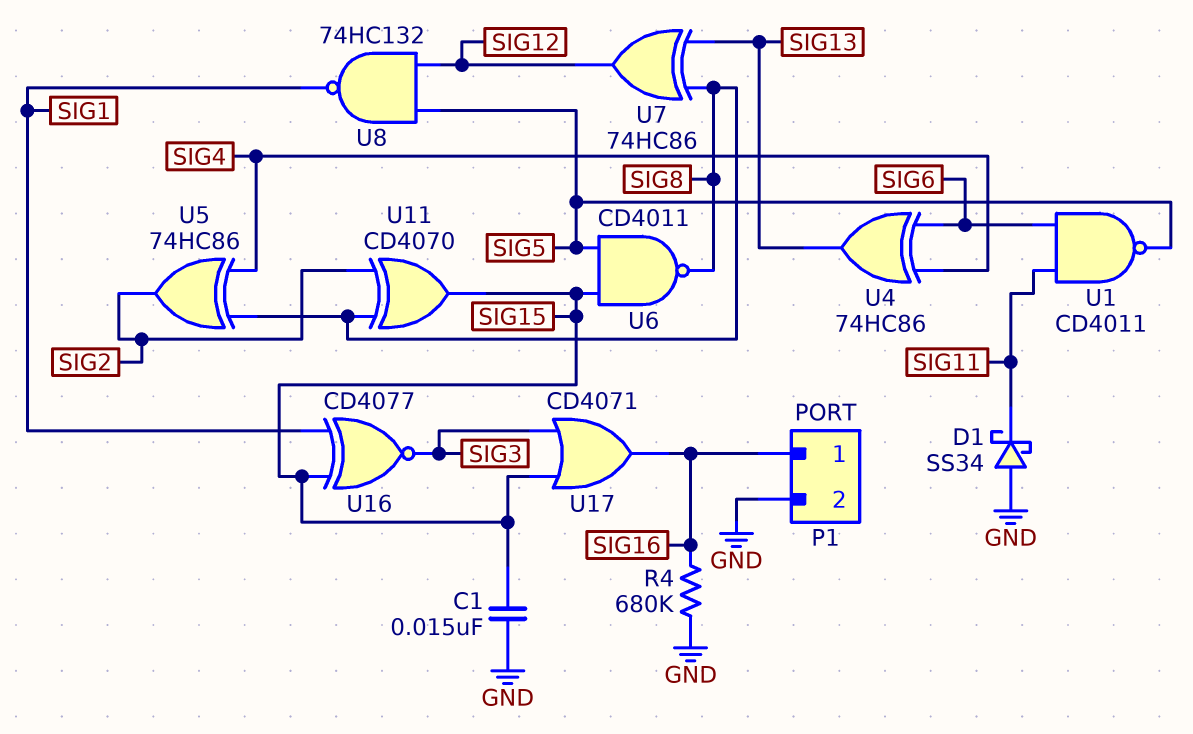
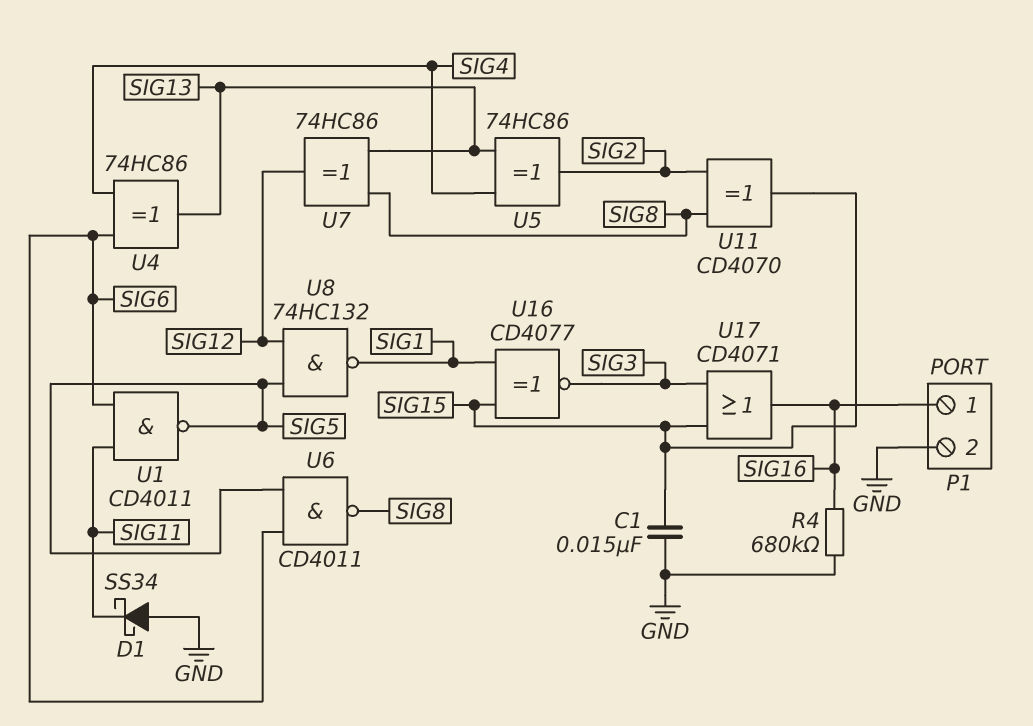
U5: XOR 74HC86 (in SIG4, in SIG8, out SIG2) -> XOR 74HC86 (in SIG4, in SIG13, out SIG2)
U6: NAND CD4011 (in SIG5, in SIG15, out SIG8) -> NAND CD4011 (in SIG5, in SIG6, out SIG8)

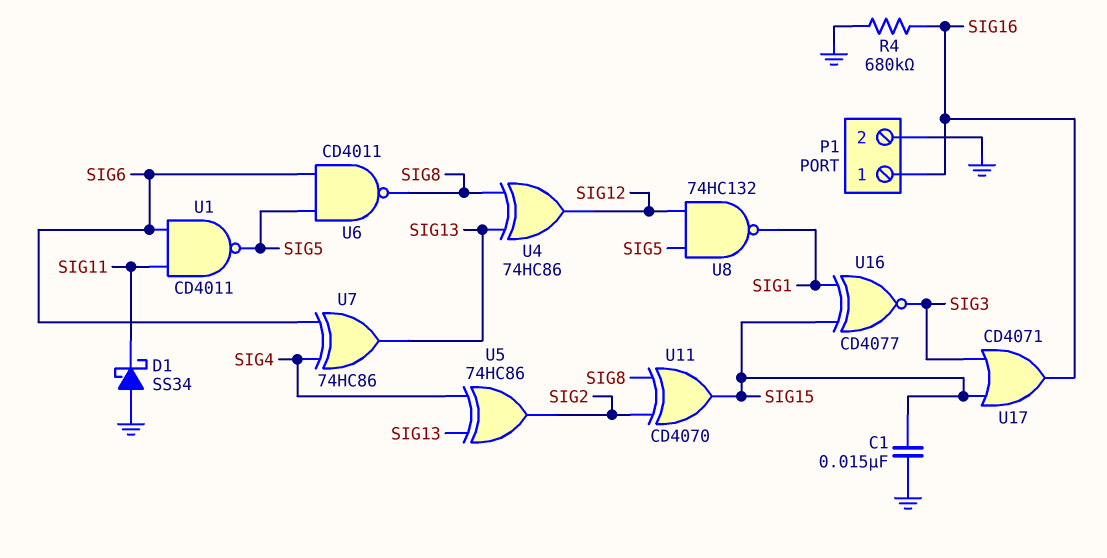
U4: XOR 74HC86 (in SIG4, in SIG6, out SIG13) -> XOR 74HC86 (in SIG8, in SIG13, out SIG12)
U7: XOR 74HC86 (in SIG8, in SIG13, out SIG12) -> XOR 74HC86 (in SIG4, in SIG6, out SIG13)

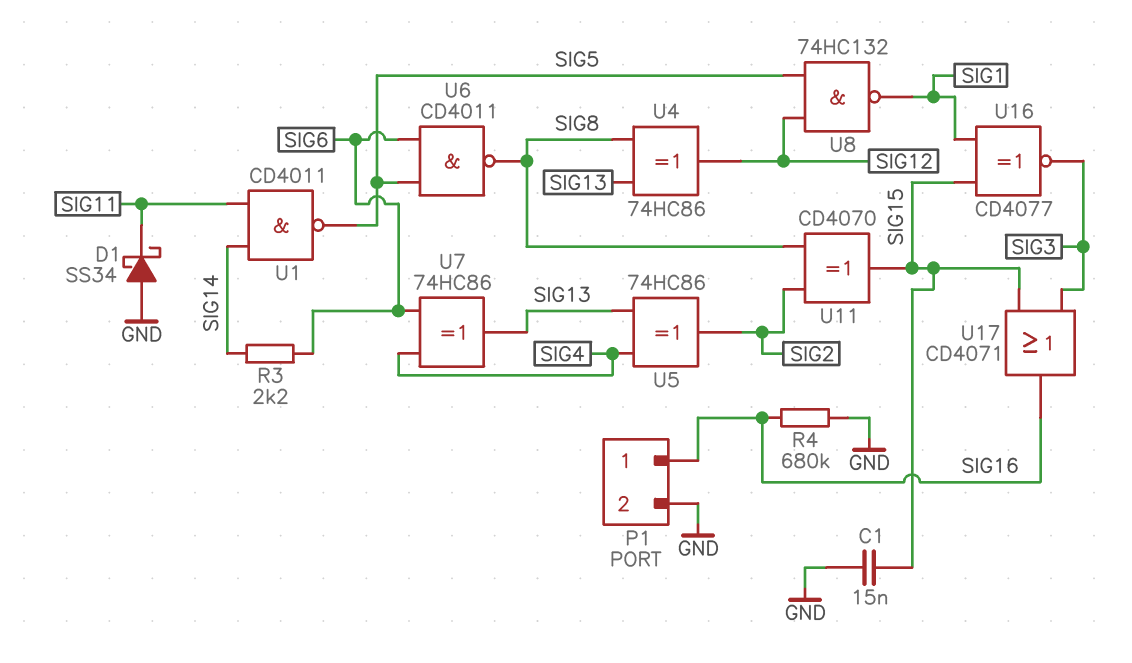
R3: none -> 2.2k (SIG6, SIG14)
U1: NAND CD4011 (in SIG6, in SIG11, out SIG5) -> NAND CD4011 (in SIG11, in SIG14, out SIG5)

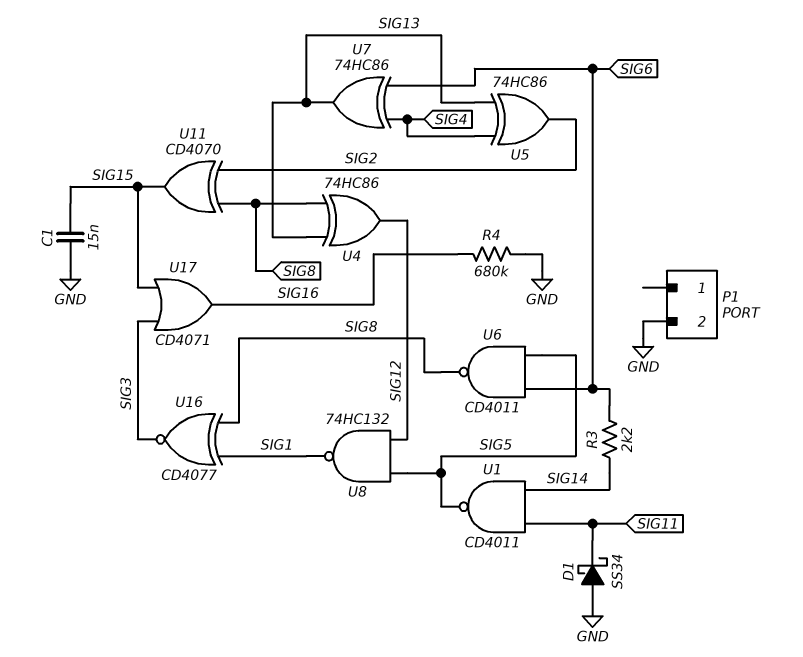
P1 pin 1: SIG16 -> none
U16: XNOR CD4077 (in SIG1, in SIG15, out SIG3) -> XNOR CD4077 (in SIG1, in SIG8, out SIG3)

